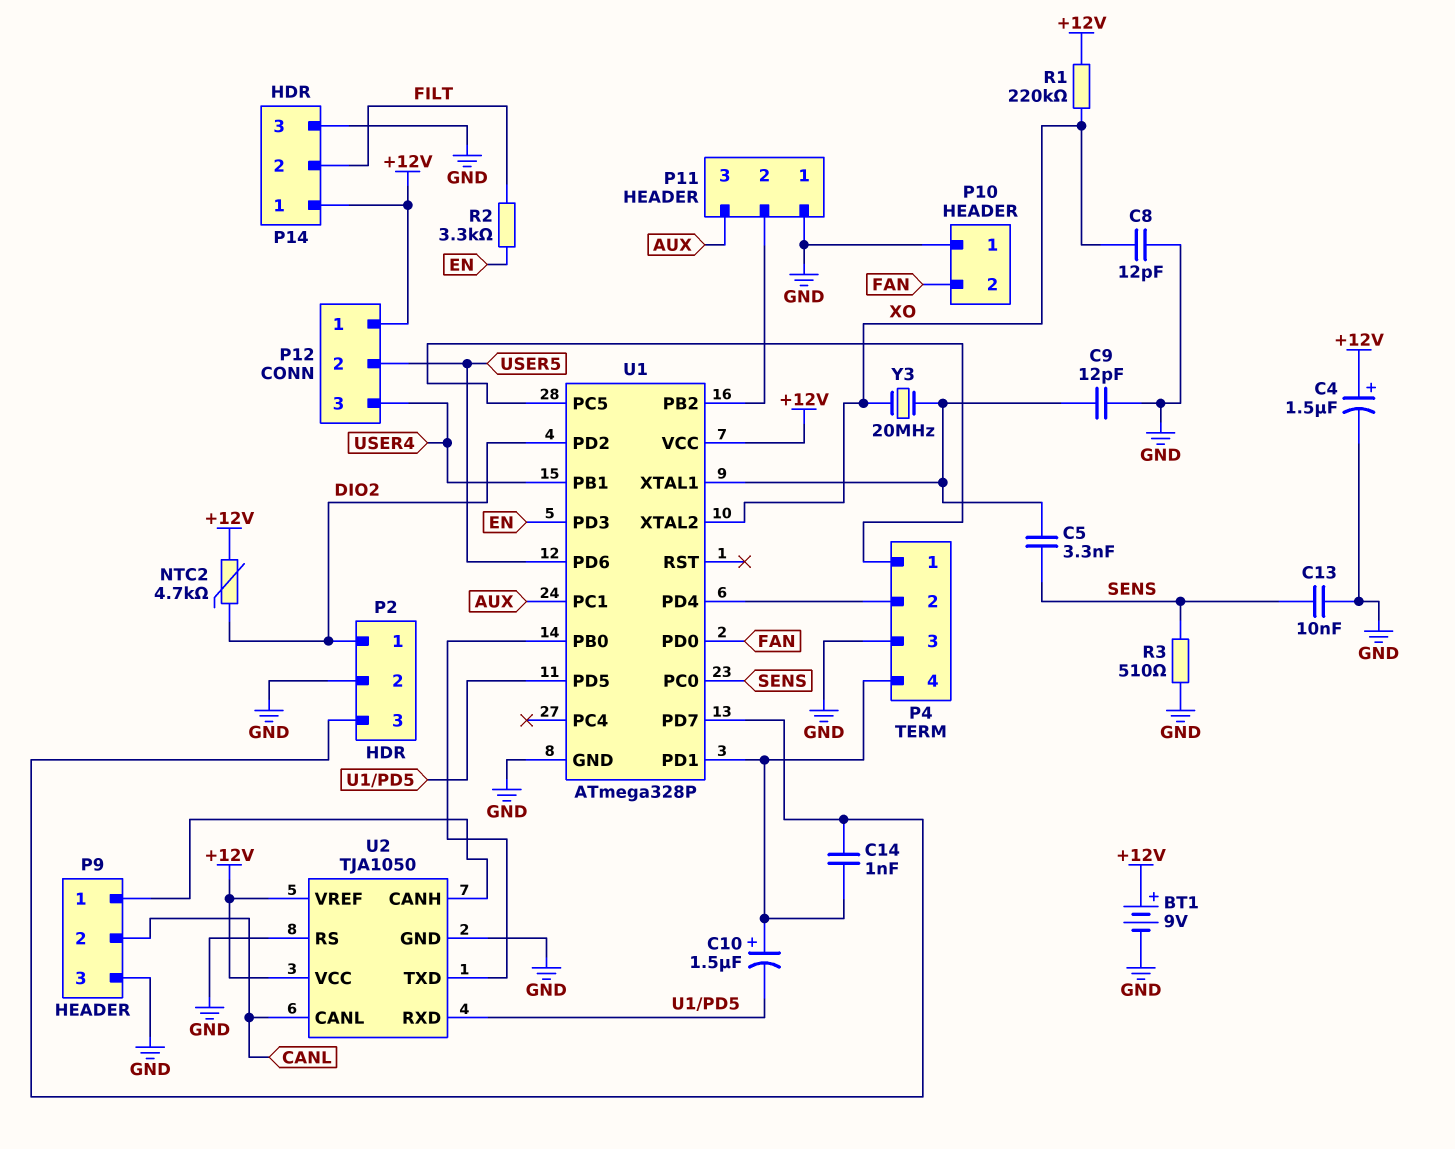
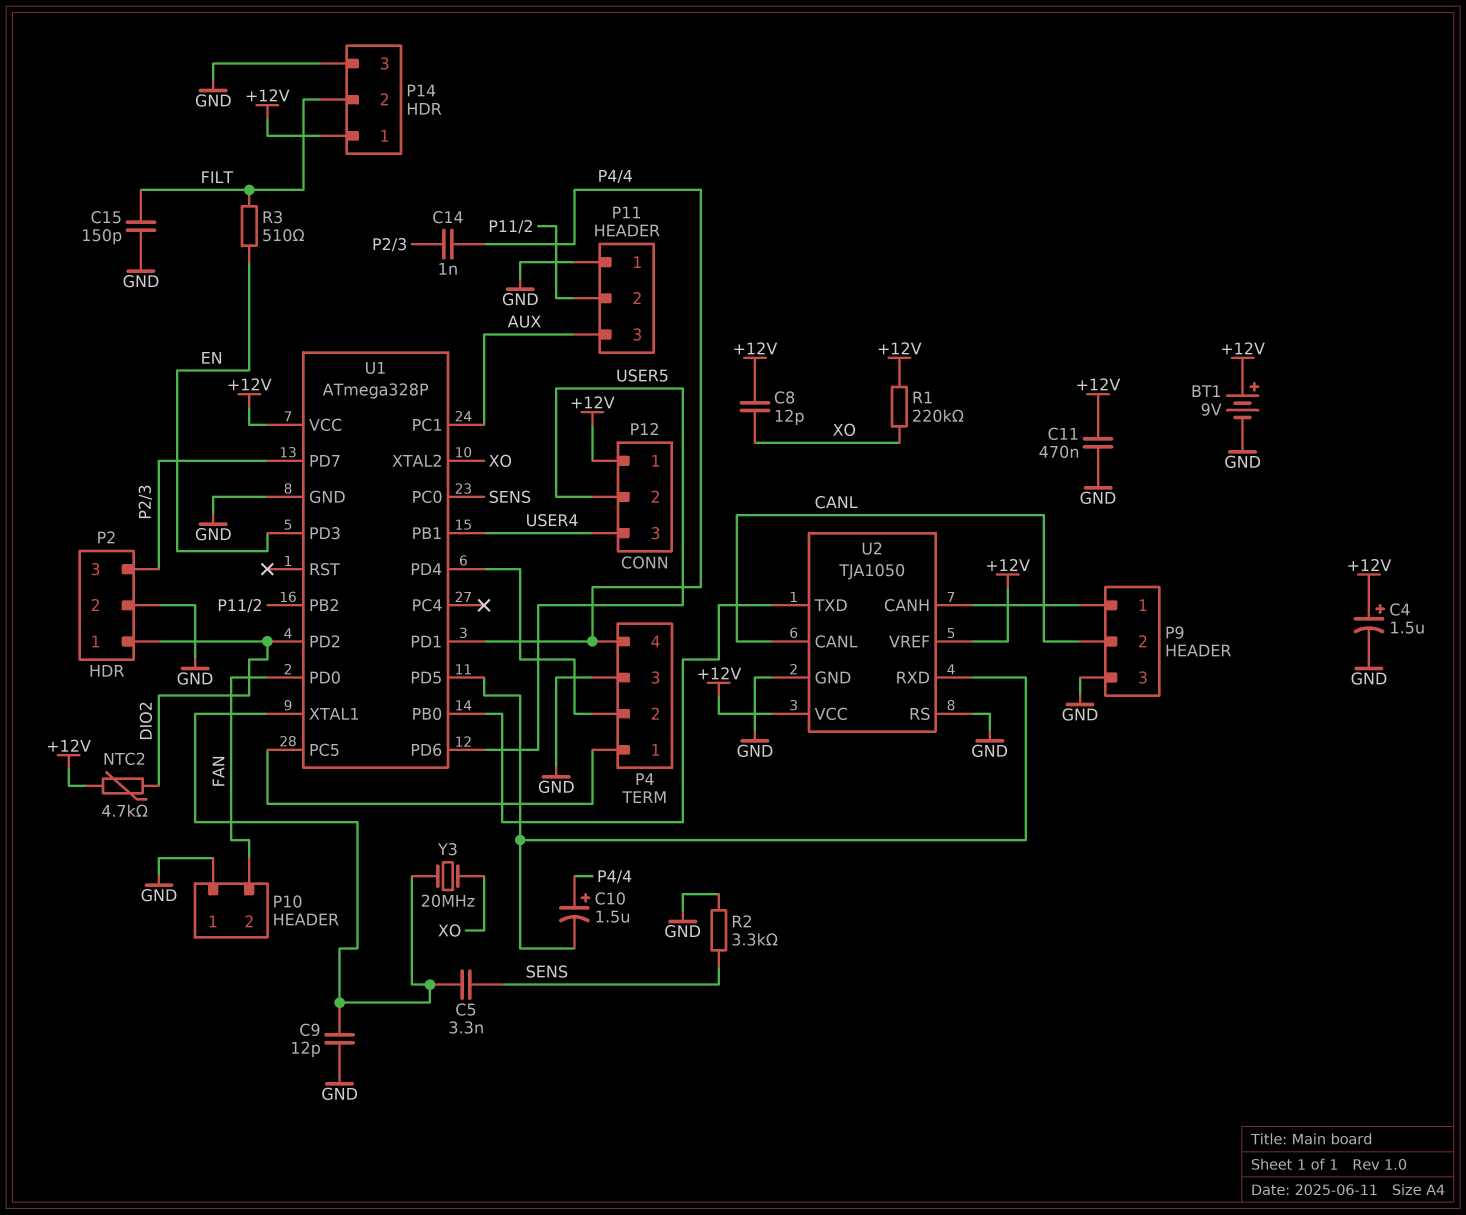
C8: 12pF (GND, XO) -> 12pF (+12V, XO)
C11: none -> 470nF (+12V, GND)
C13: 10nF (GND, SENS) -> none
C15: none -> 150pF (FILT, GND)
R2: 3.3k (EN, FILT) -> 3.3k (GND, SENS)
R3: 510 (GND, SENS) -> 510 (EN, FILT)

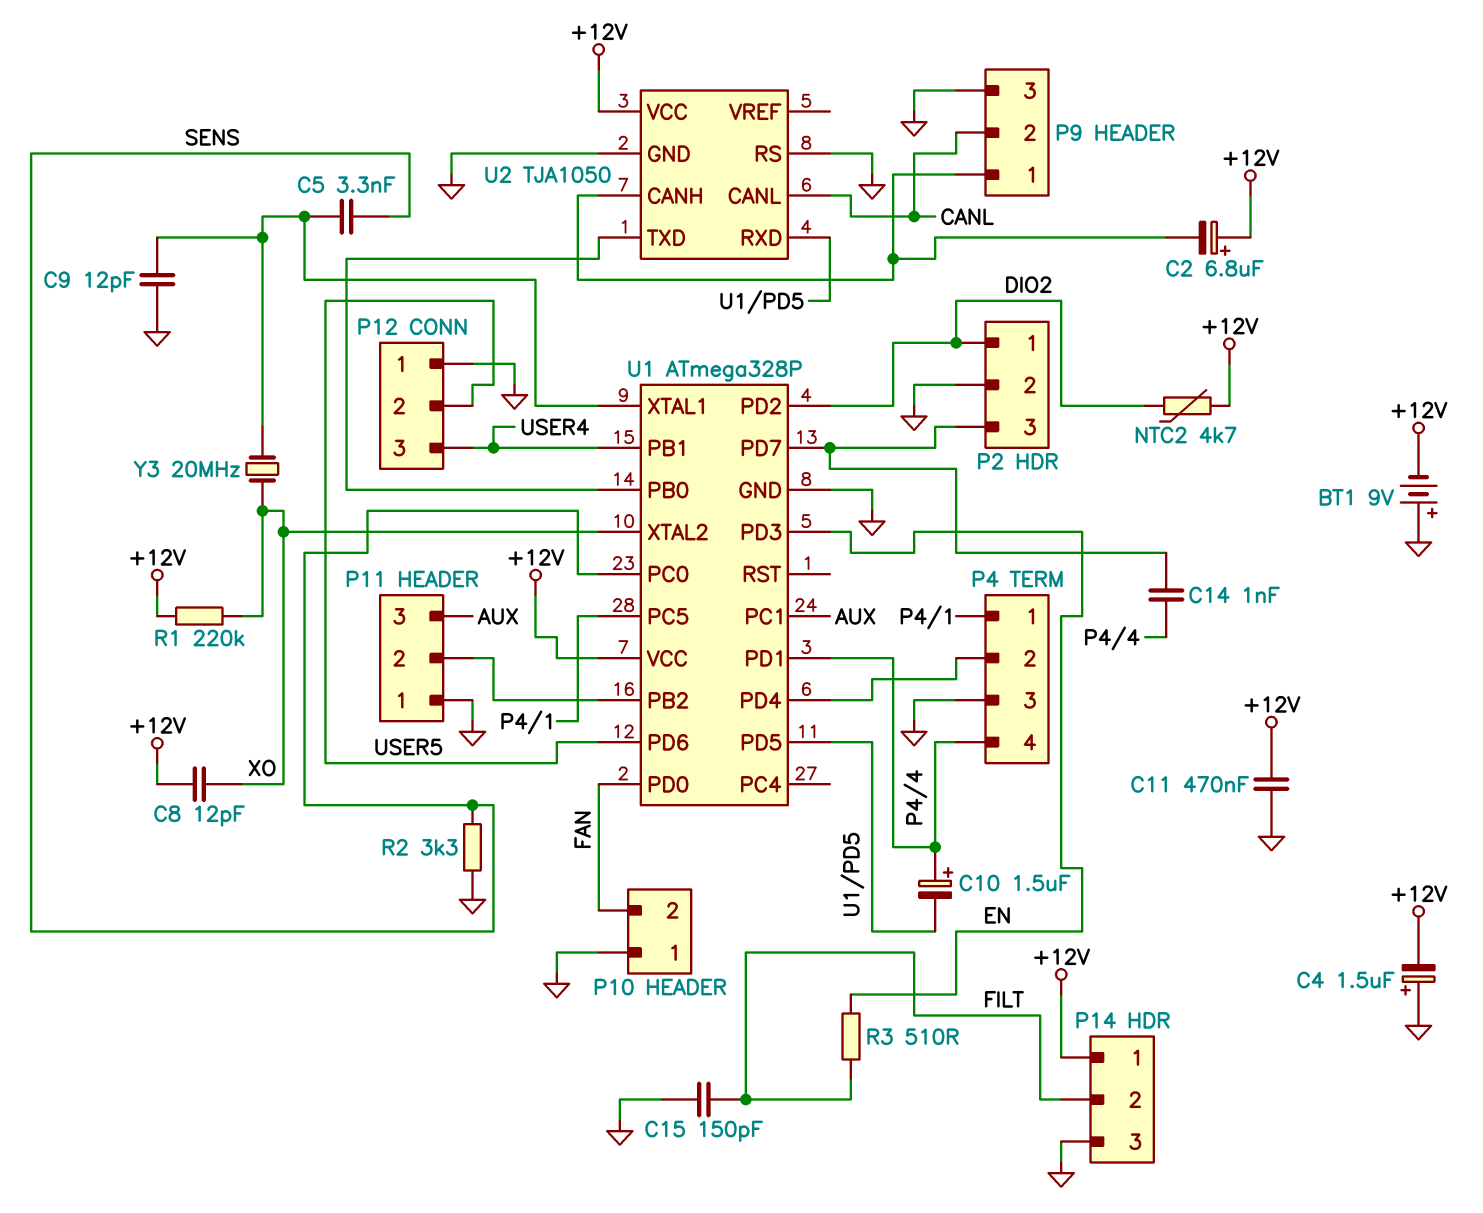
BT1: 9V (plus +12V, minus GND) -> 9V (plus GND, minus +12V)
C2: none -> 6.8uF (plus +12V, minus P9/1)
C4: 1.5uF (plus +12V, minus GND) -> 1.5uF (plus GND, minus +12V)
P12 pin 1: +12V -> GND
U2 pin VREF: +12V -> none

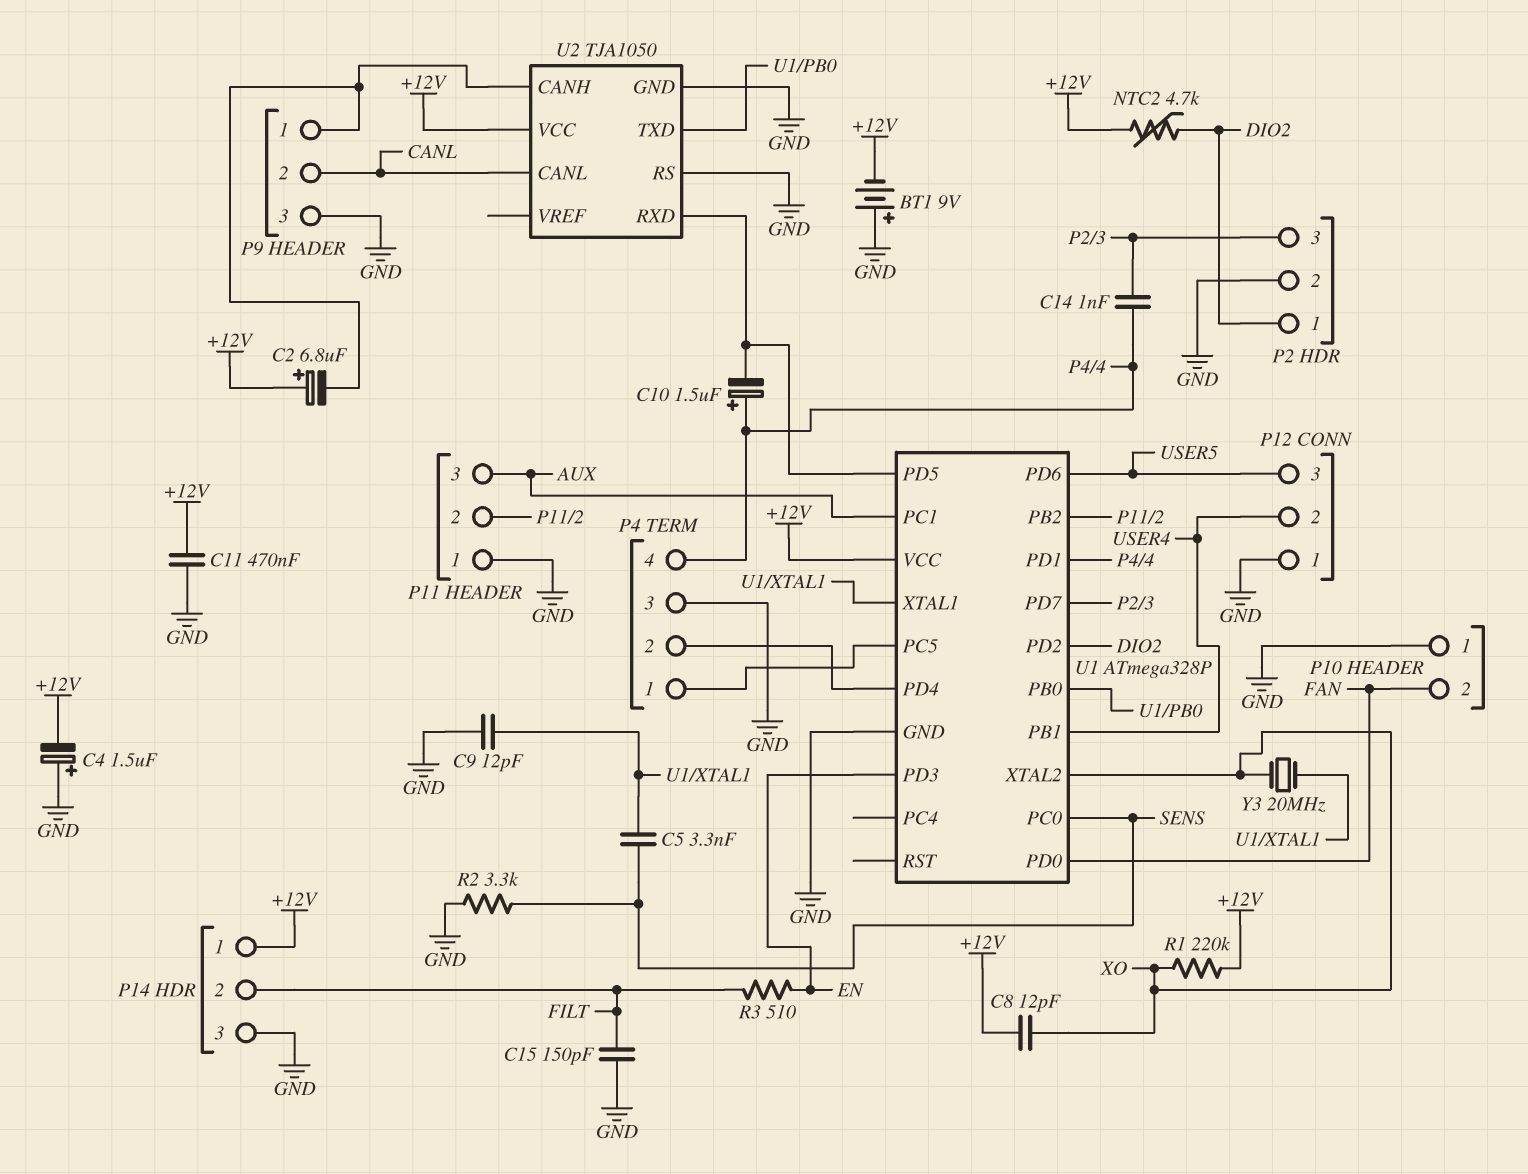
P12 pin 2: USER5 -> USER4
P12 pin 3: USER4 -> USER5

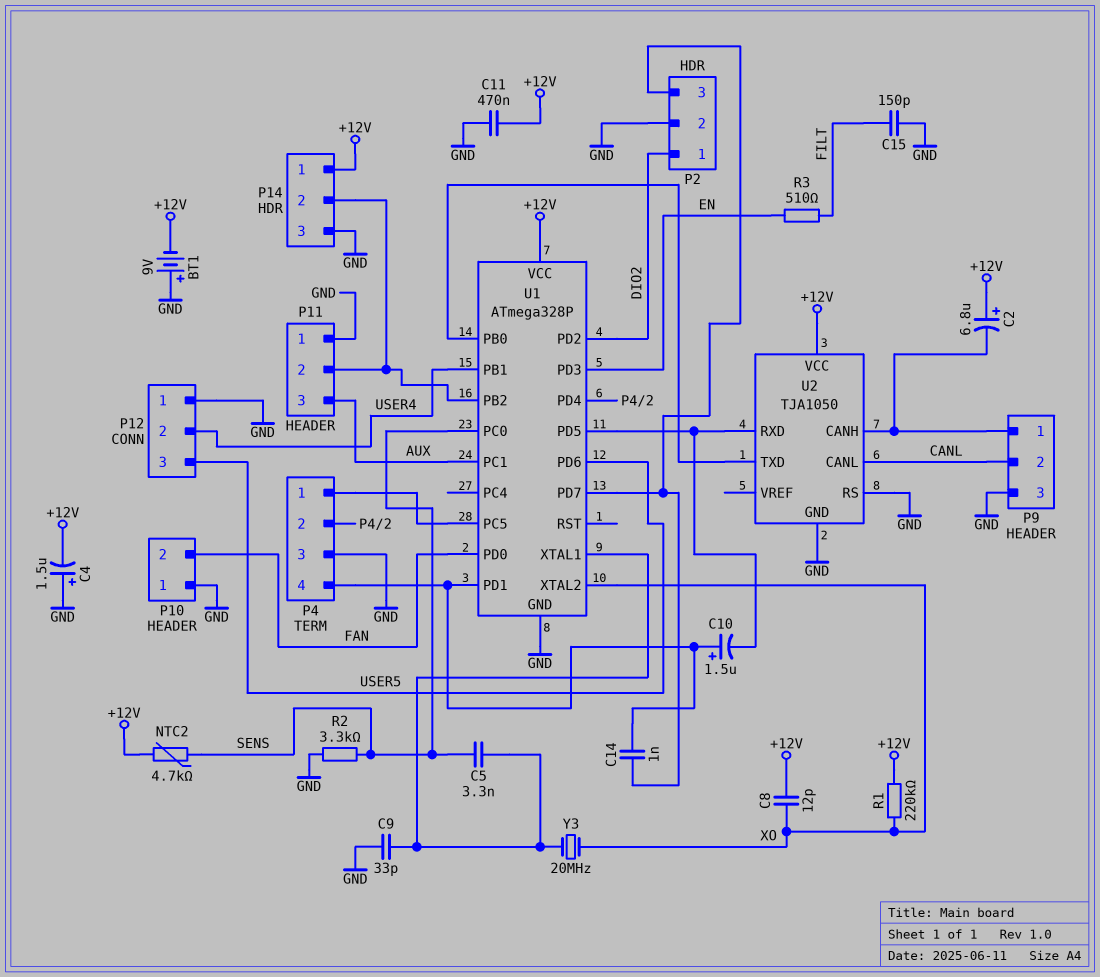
C9: 12pF (GND, U1/XTAL1) -> 33pF (GND, U1/XTAL1)
NTC2: 4.7k (+12V, DIO2) -> 4.7k (+12V, SENS)
P14 pin 2: FILT -> P11/2

